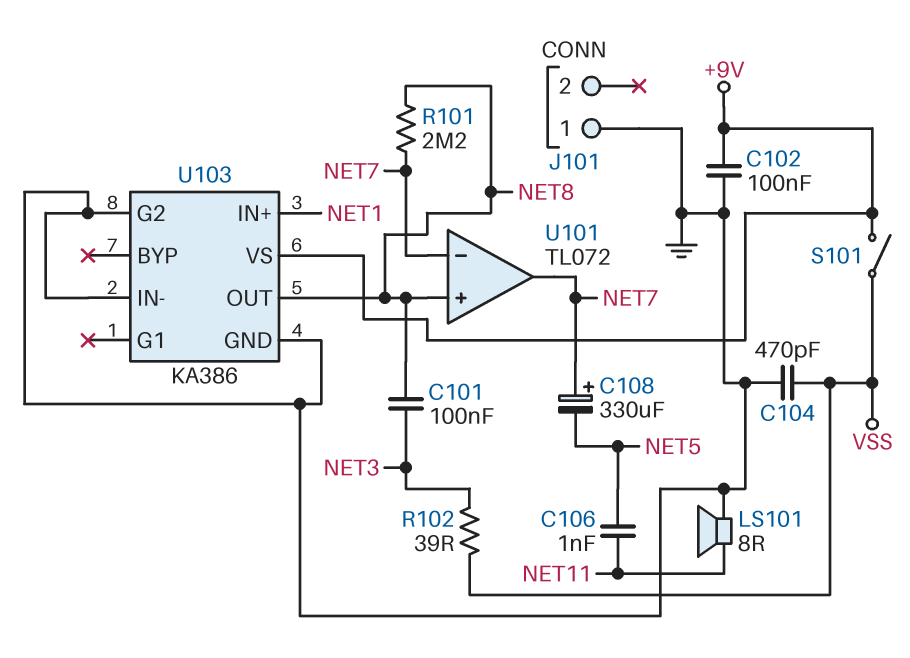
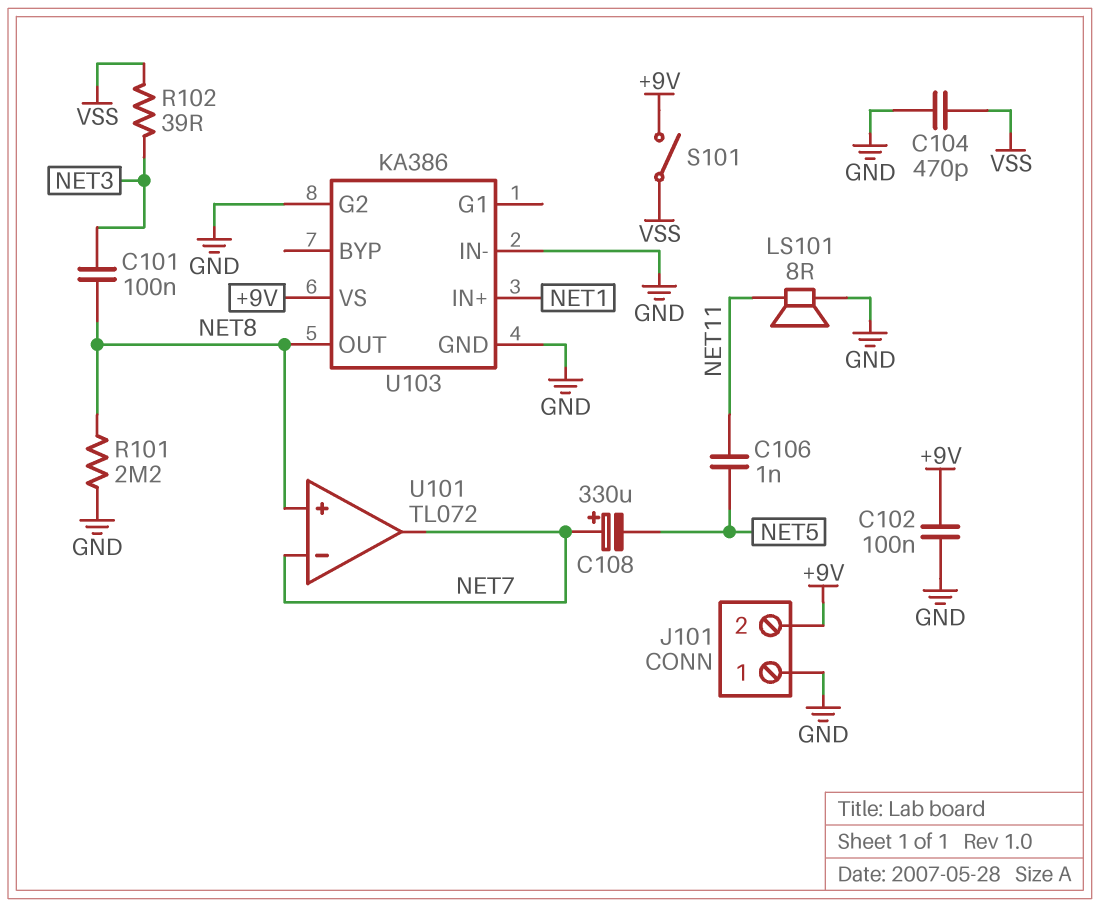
J101 pin 2: none -> +9V
R101: 2.2M (NET7, NET8) -> 2.2M (GND, NET8)

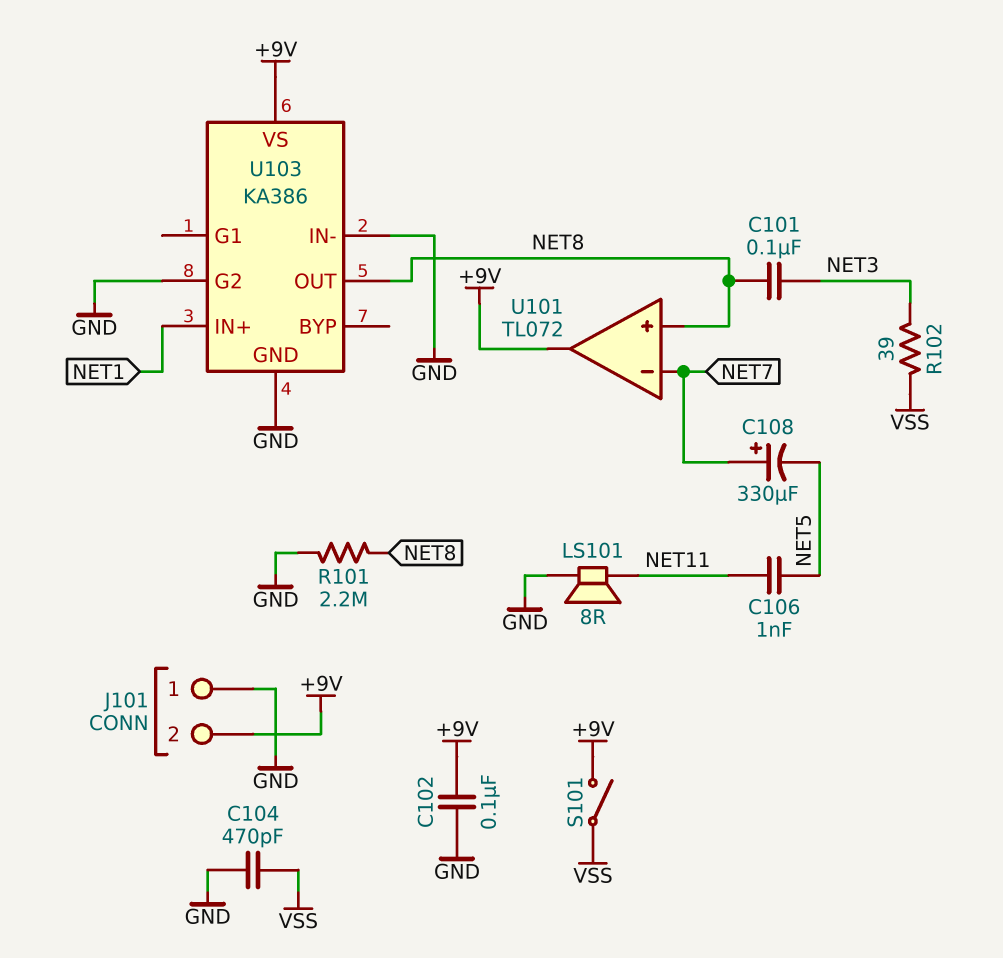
U101 pin out: NET7 -> +9V

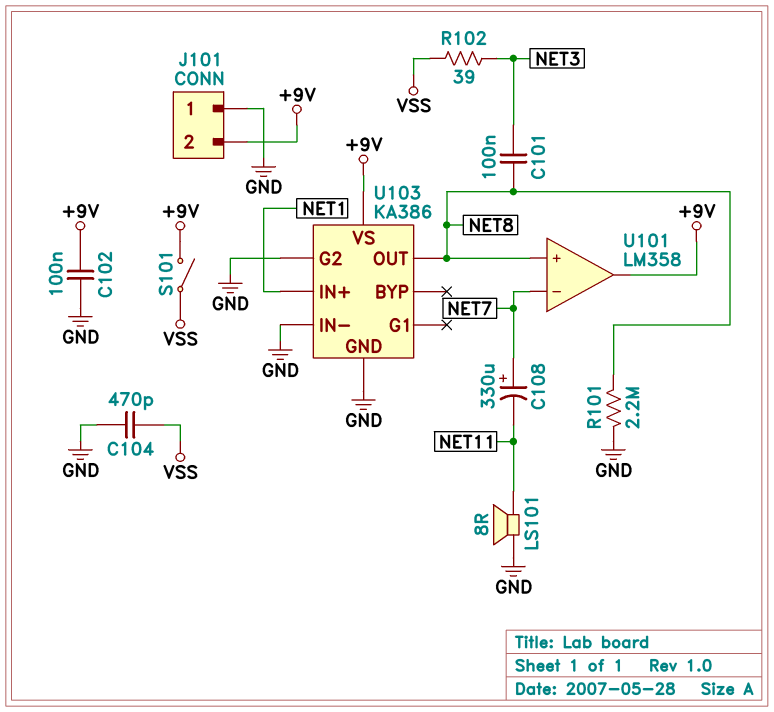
C106: 1nF (NET5, NET11) -> none
C108: 330uF (plus NET7, minus NET5) -> 330uF (plus NET7, minus NET11)
U101: TL072 -> LM358

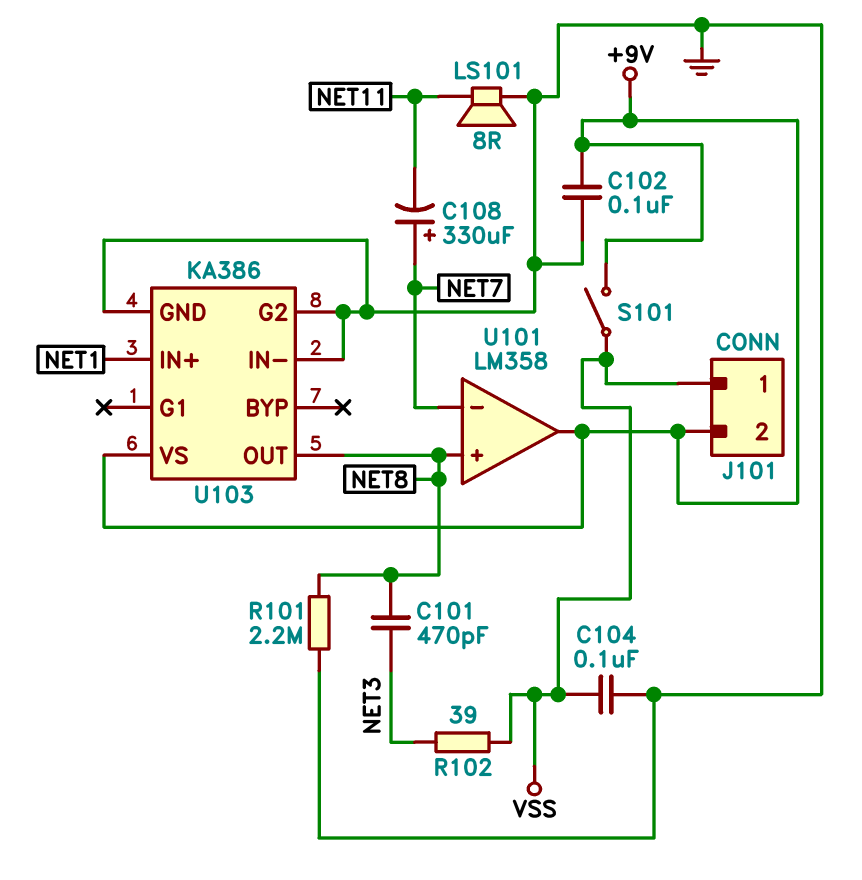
C101: 100nF (NET3, NET8) -> 470pF (NET3, NET8)
C104: 470pF (GND, VSS) -> 100nF (GND, VSS)
J101 pin 1: GND -> VSS

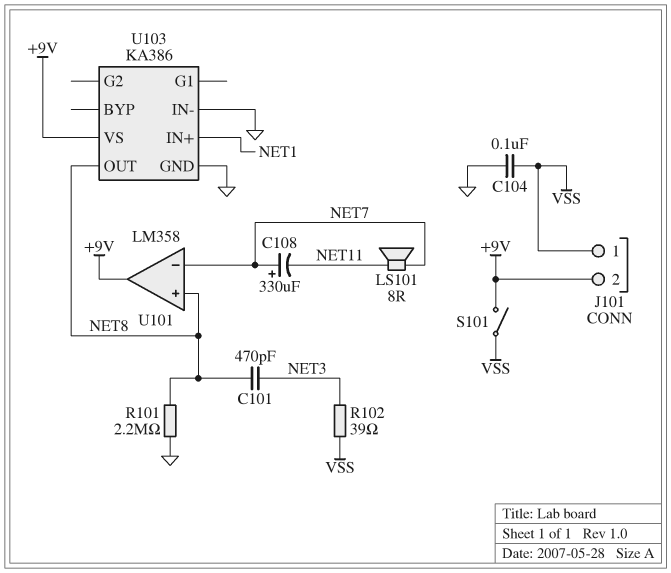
C102: 100nF (+9V, GND) -> none
LS101: speaker 8R (GND, NET11) -> speaker 8R (NET7, NET11)
U103 pin G2: GND -> none

